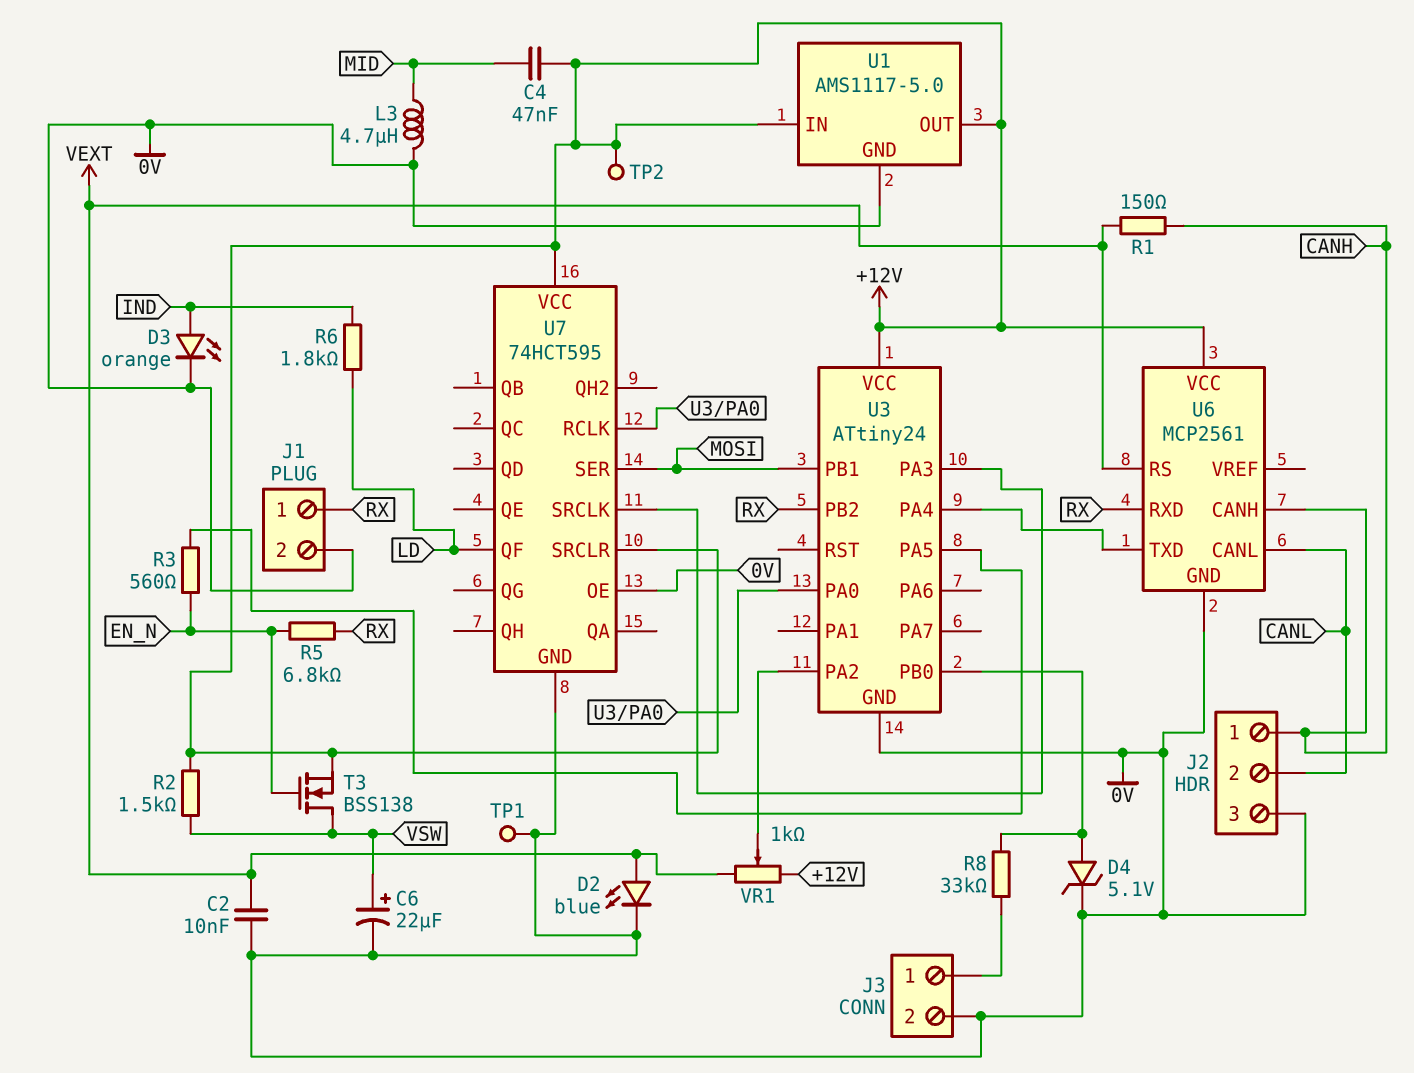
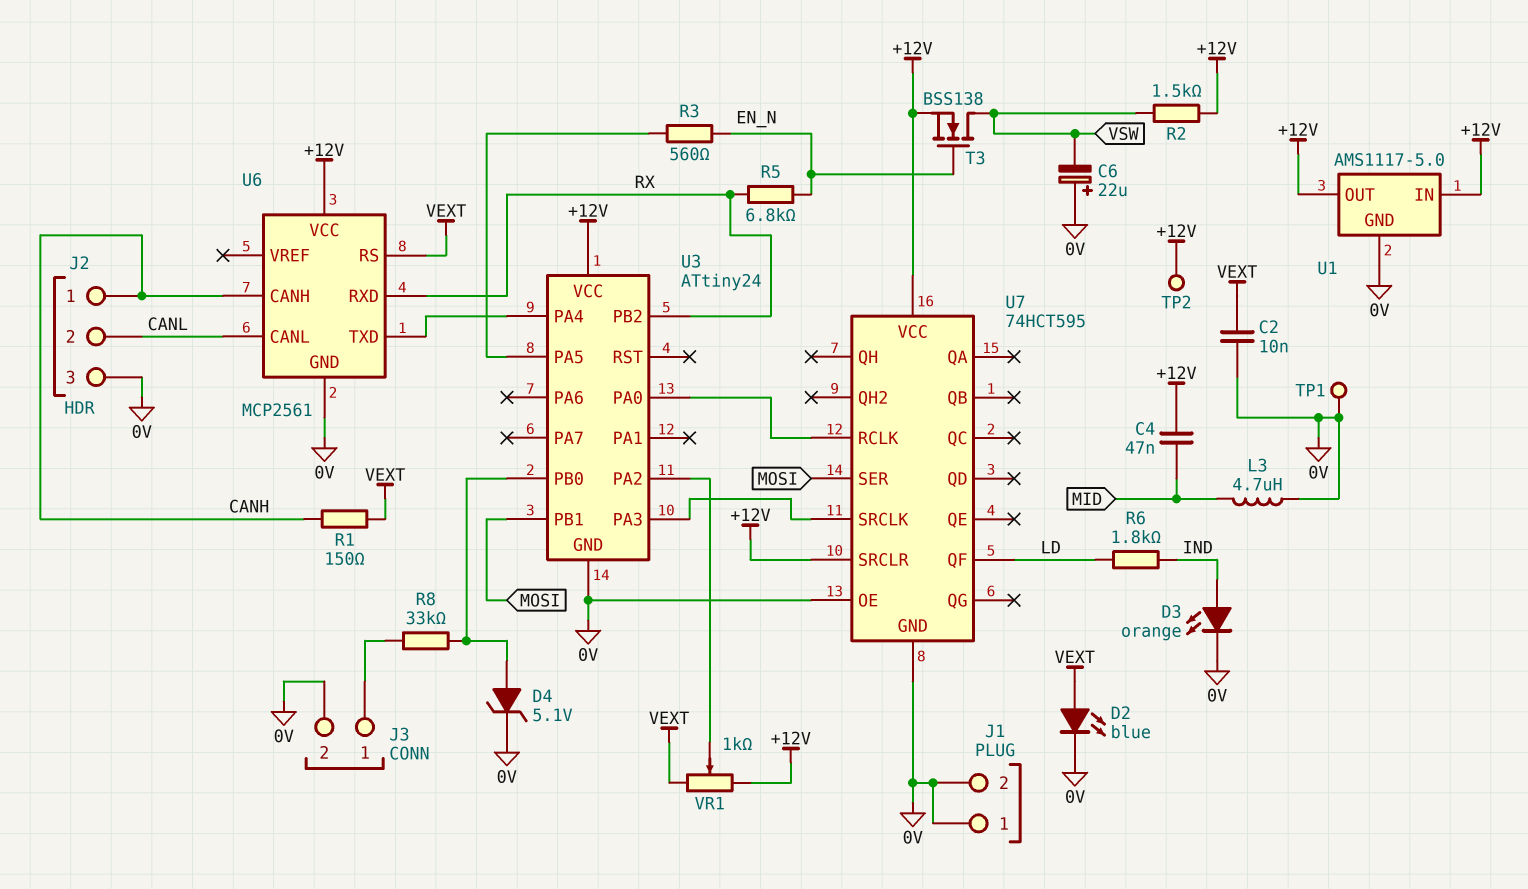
C6: 22uF (plus VSW, minus 0V) -> 22uF (plus 0V, minus VSW)
J1 pin 1: RX -> 0V

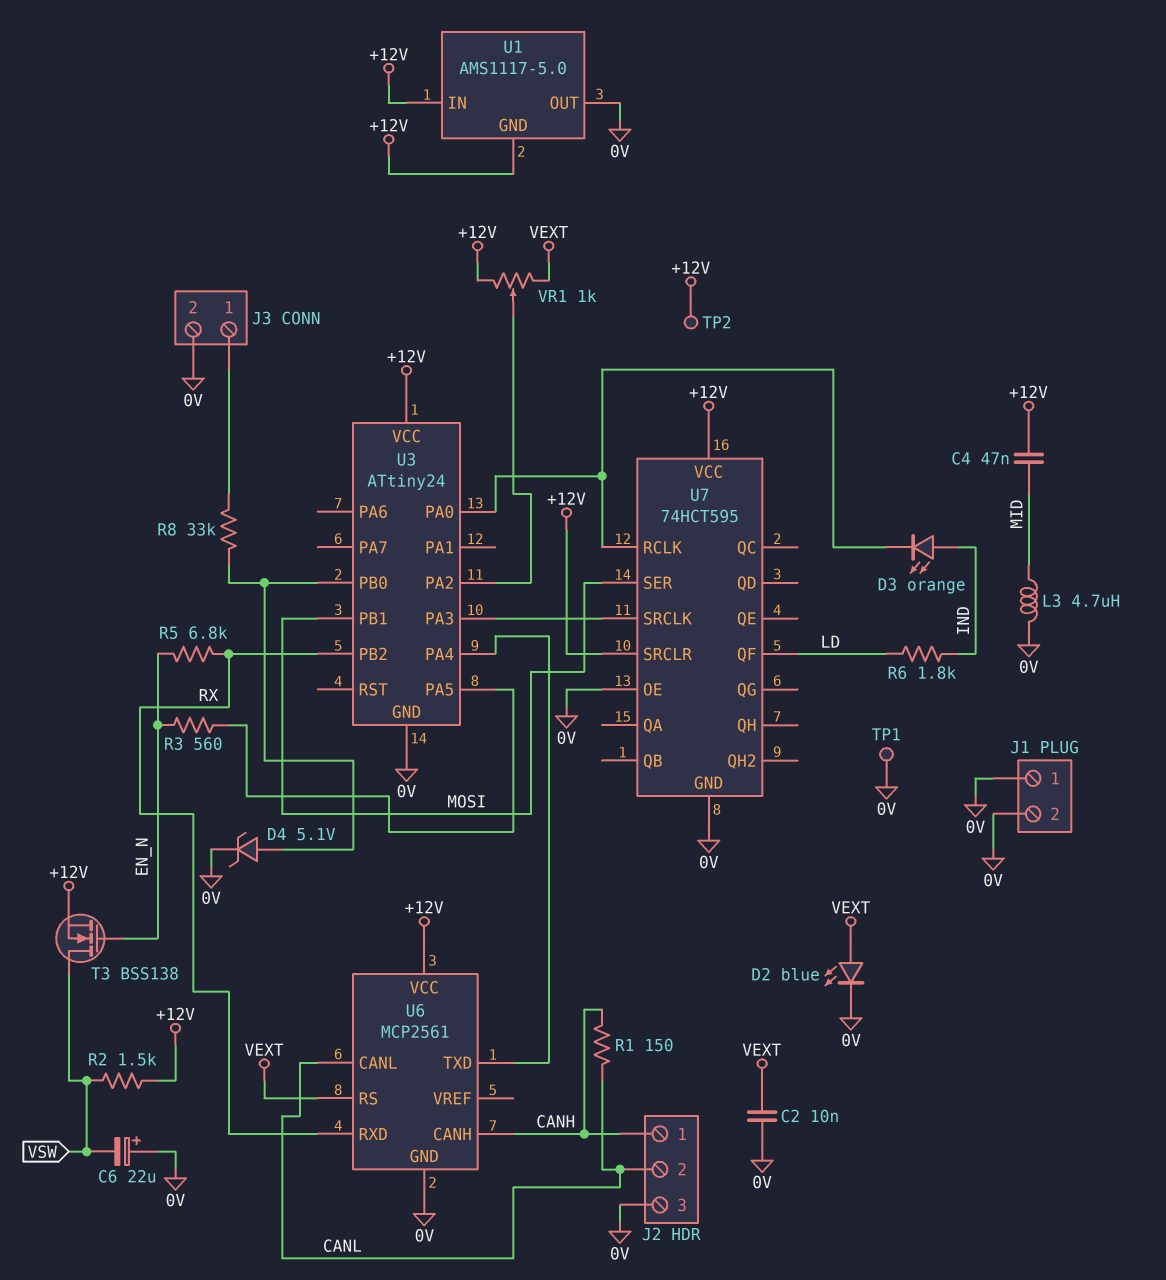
D3: LED orange (A IND, K 0V) -> LED orange (A IND, K U3/PA0)
R1: 150 (CANH, VEXT) -> 150 (CANH, CANL)
U1 pin GND: 0V -> +12V
U1 pin OUT: +12V -> 0V

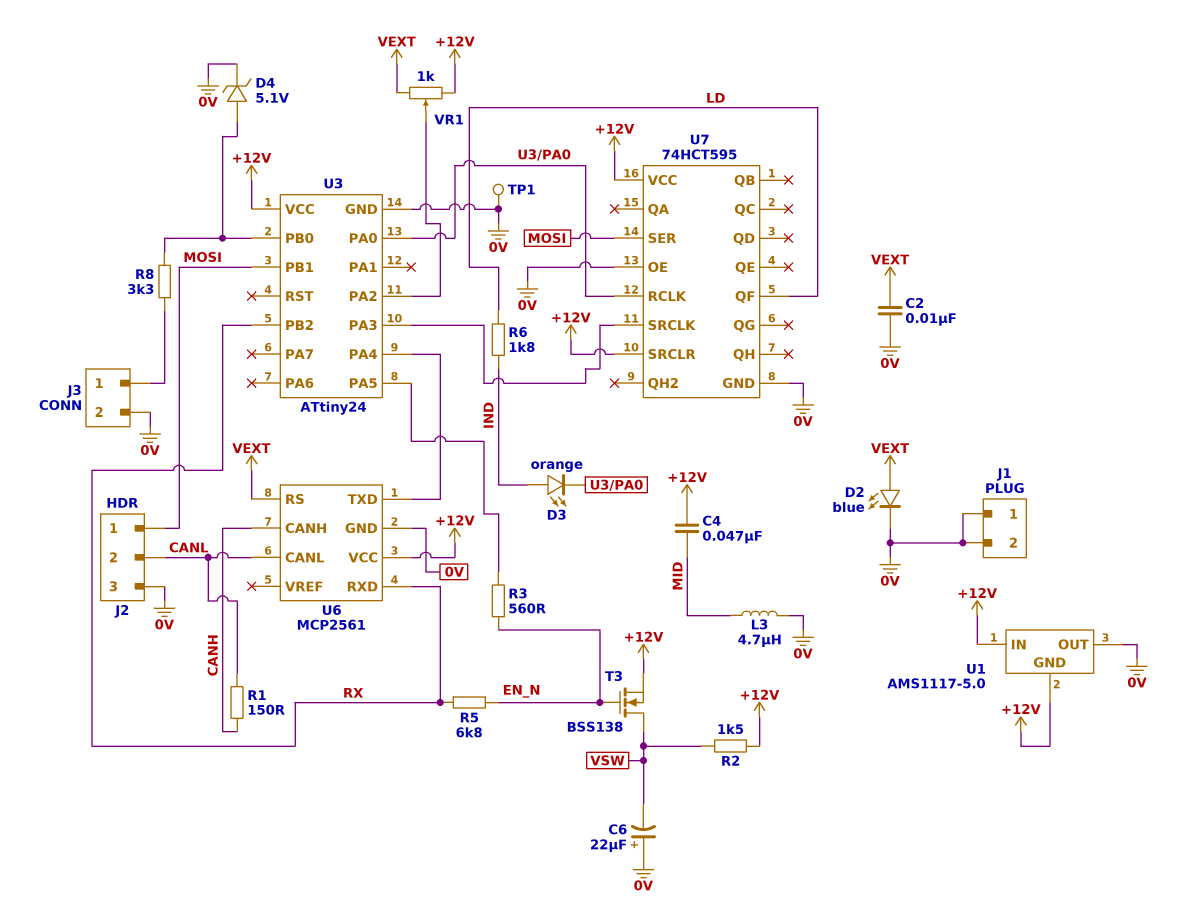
J2 pin 1: CANH -> MOSI
R8: 33k (J3/1, U3/PB0) -> 3.3k (J3/1, U3/PB0)
TP2: test point (+12V) -> none

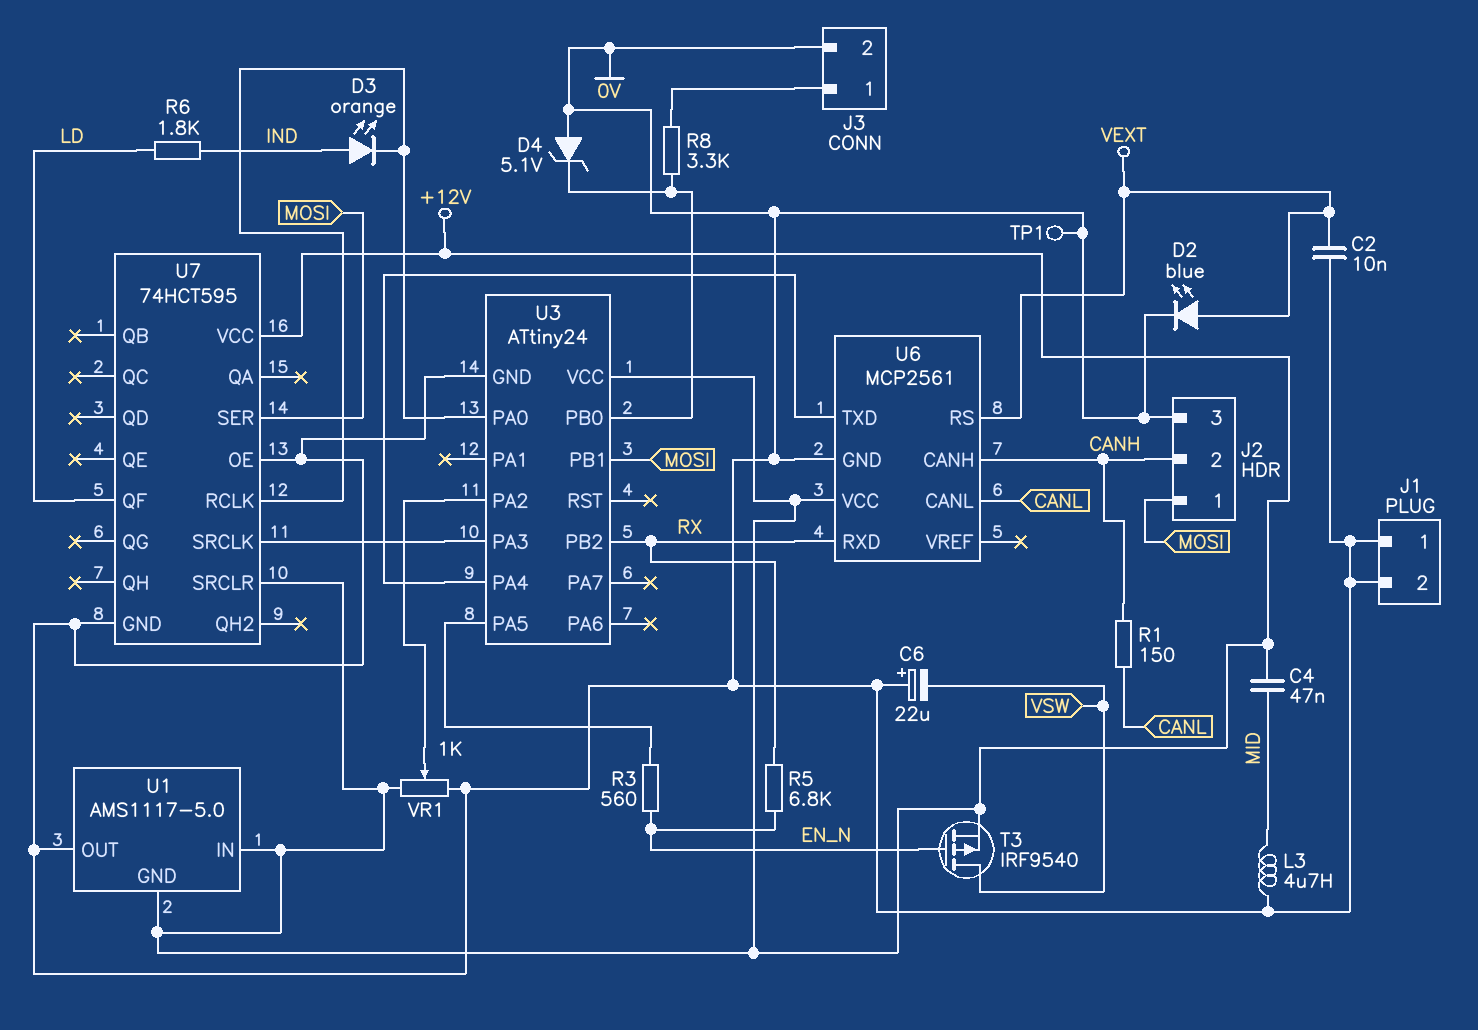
D4: zener 5.1V (A U3/PB0, K 0V) -> zener 5.1V (A 0V, K U3/PB0)
J2 pin 2: CANL -> CANH
R2: 1.5k (+12V, VSW) -> none
T3: NMOS BSS138 (G EN_N, D VSW, S +12V) -> PMOS IRF9540 (G EN_N, D VSW, S +12V)
VR1: 1k (+12V, VEXT, wiper U3/PA2) -> 1k (+12V, 0V, wiper U3/PA2)

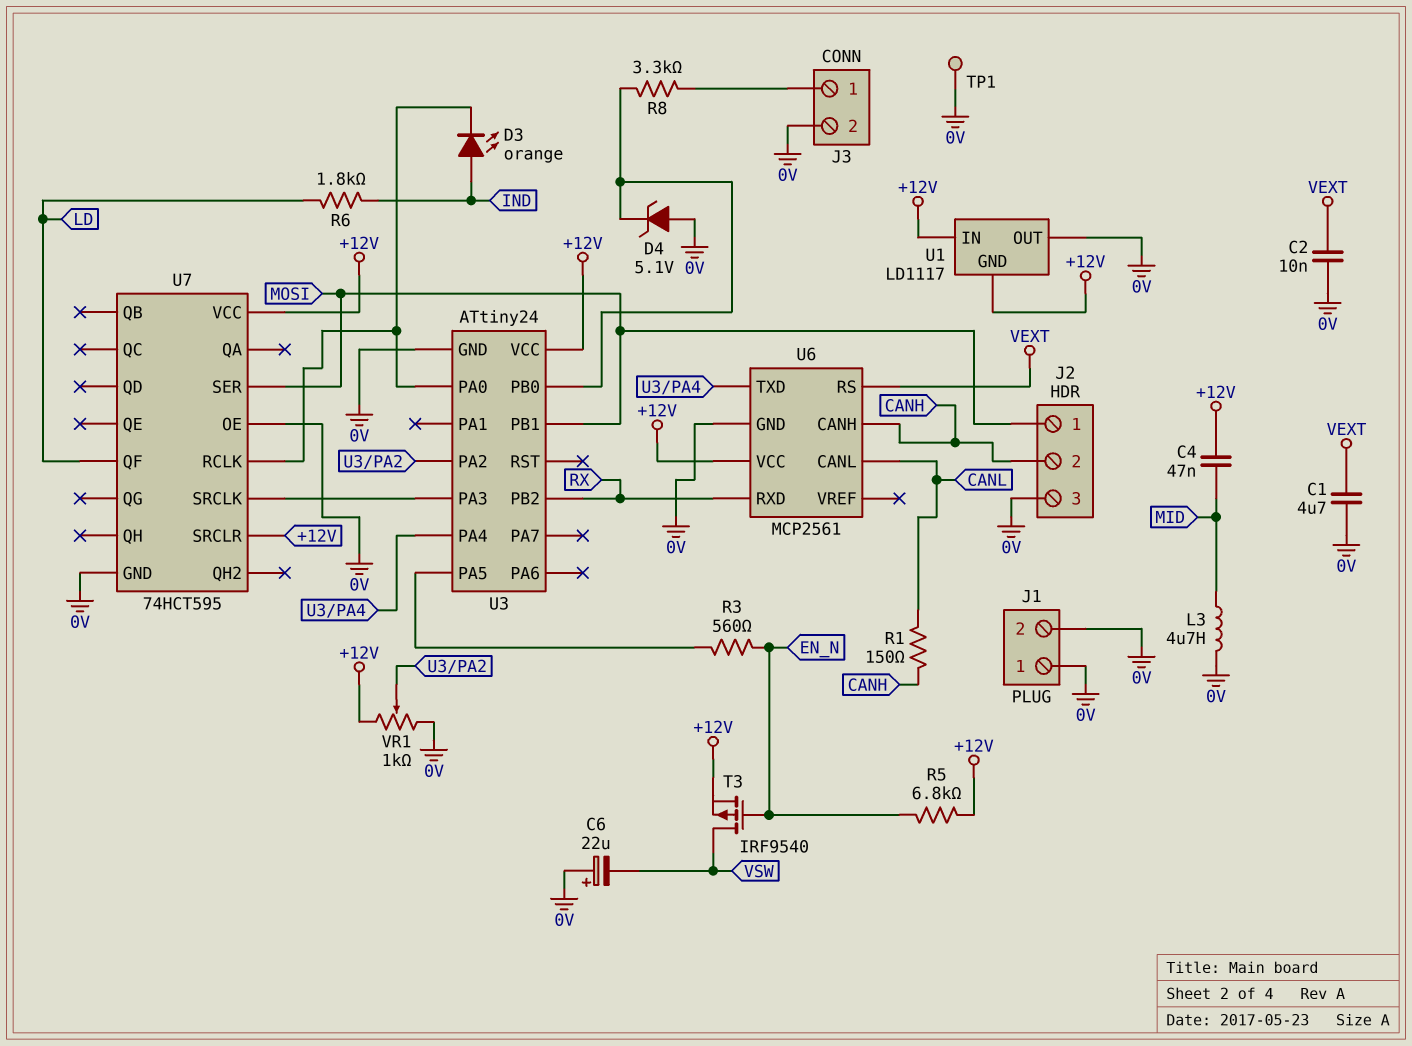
C1: none -> 4.7uF (0V, VEXT)
D2: LED blue (A VEXT, K 0V) -> none
R5: 6.8k (EN_N, RX) -> 6.8k (+12V, EN_N)
U1: AMS1117-5.0 -> LD1117

